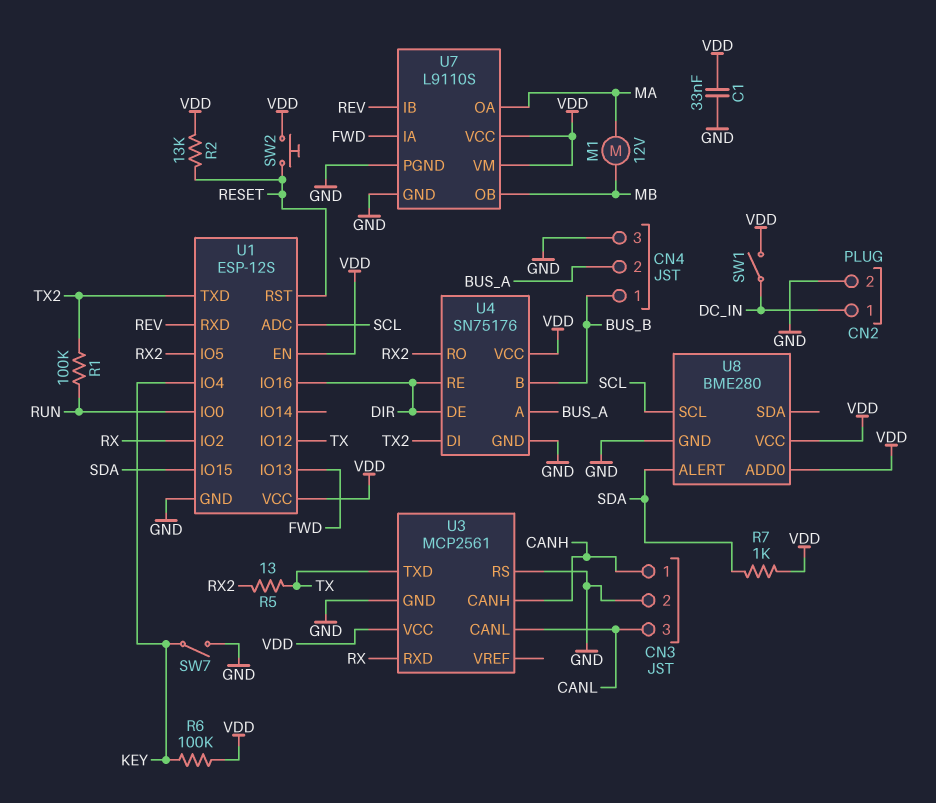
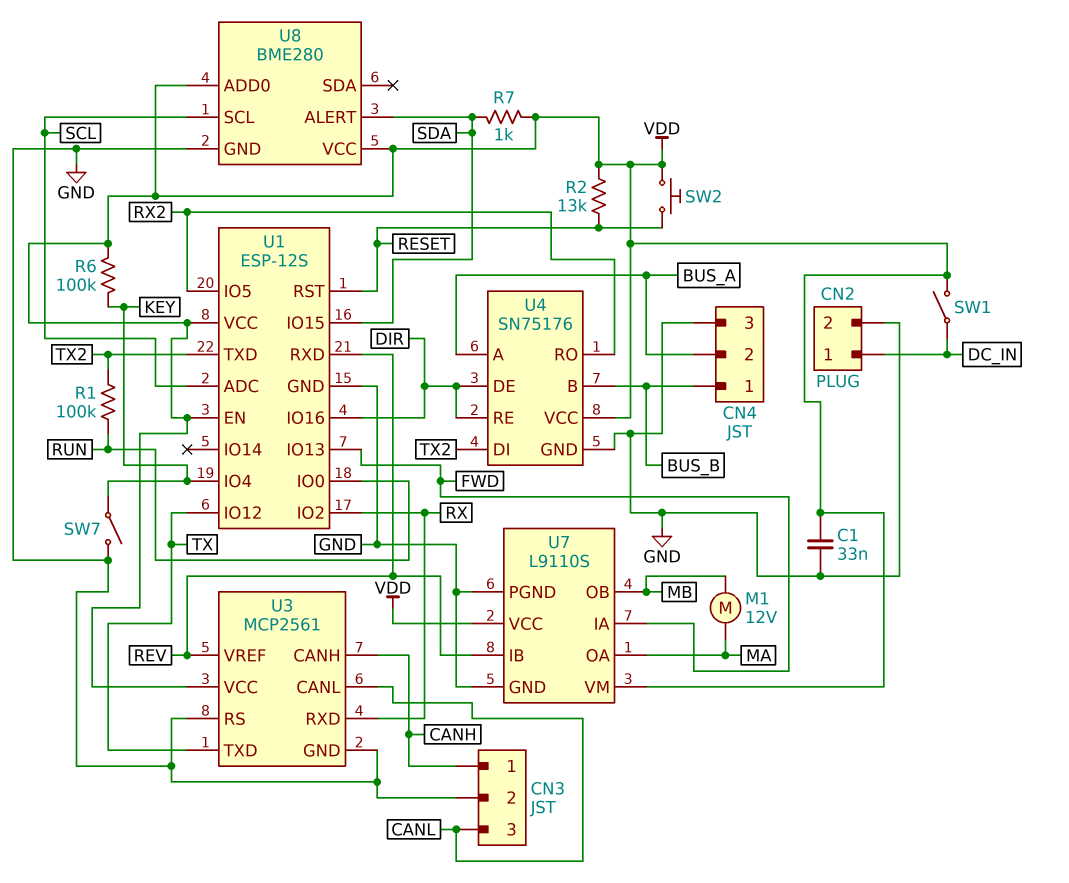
R5: 13 (RX2, TX) -> none
U3 pin VREF: none -> REV

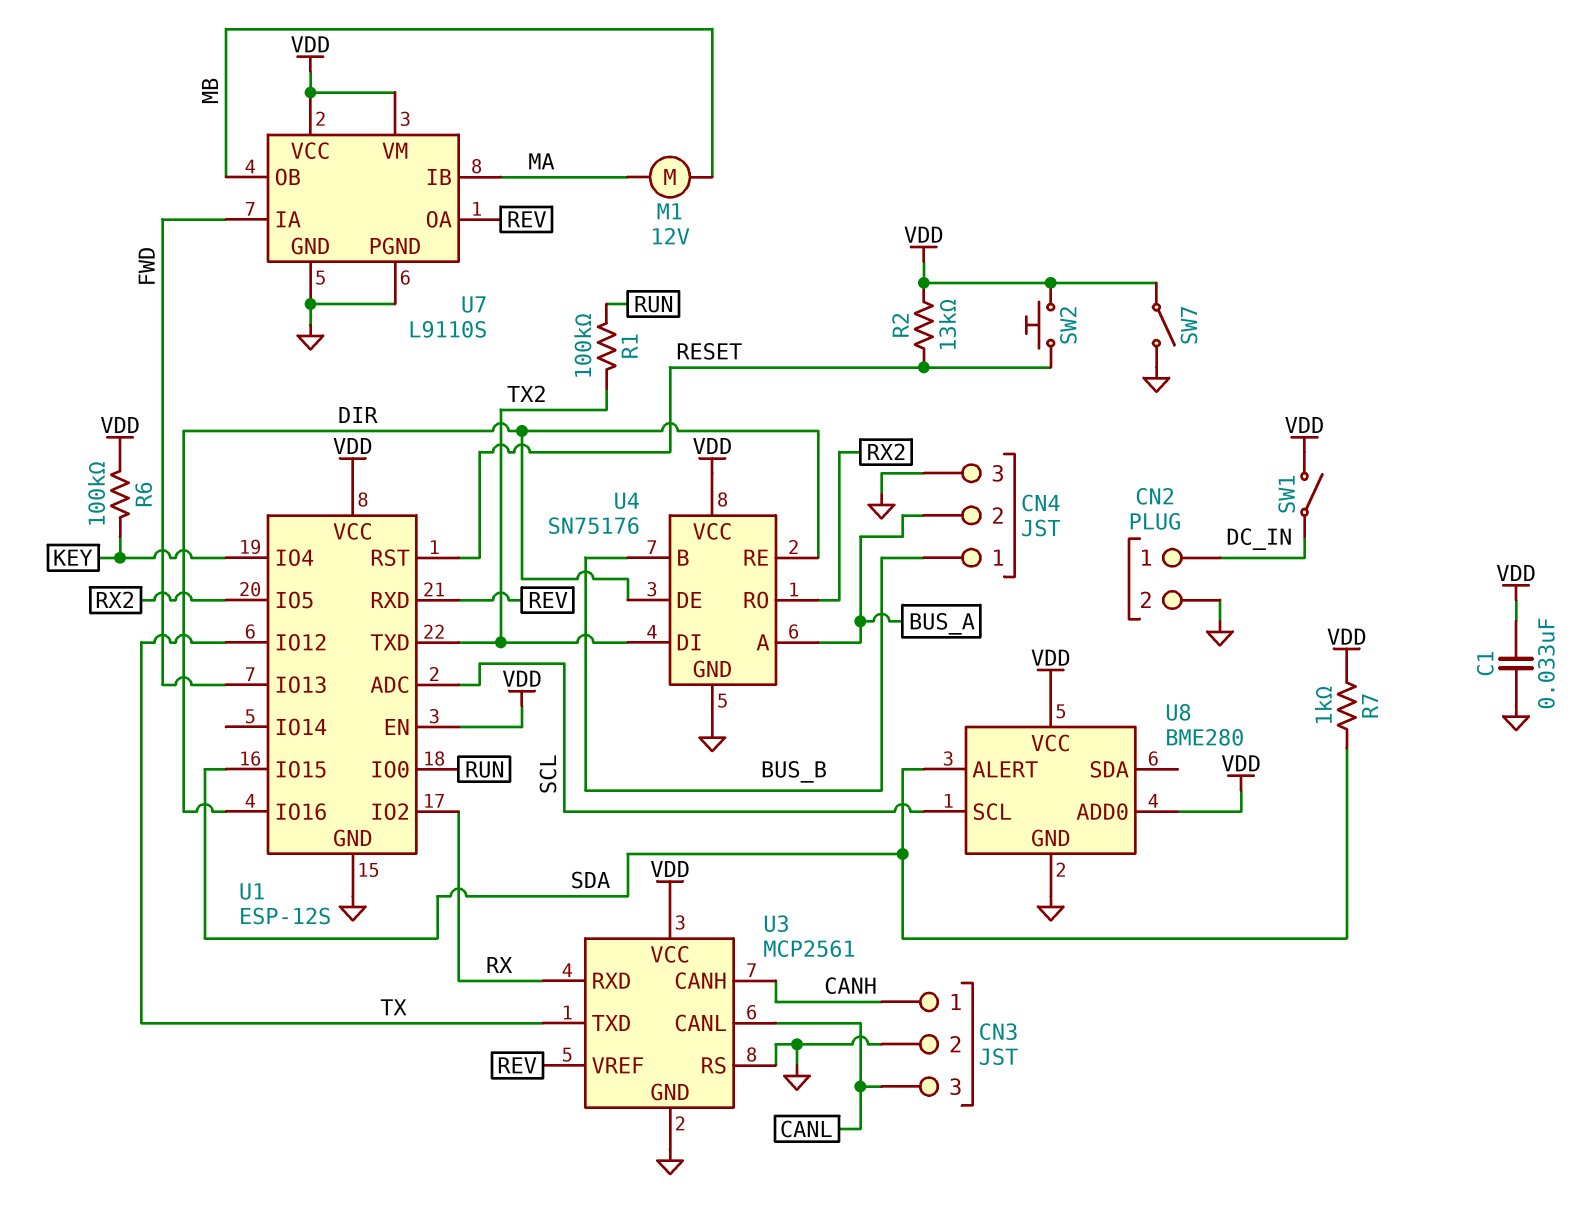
SW7: switch (GND, KEY) -> switch (GND, VDD)
U7 pin IB: REV -> MA
U7 pin OA: MA -> REV

